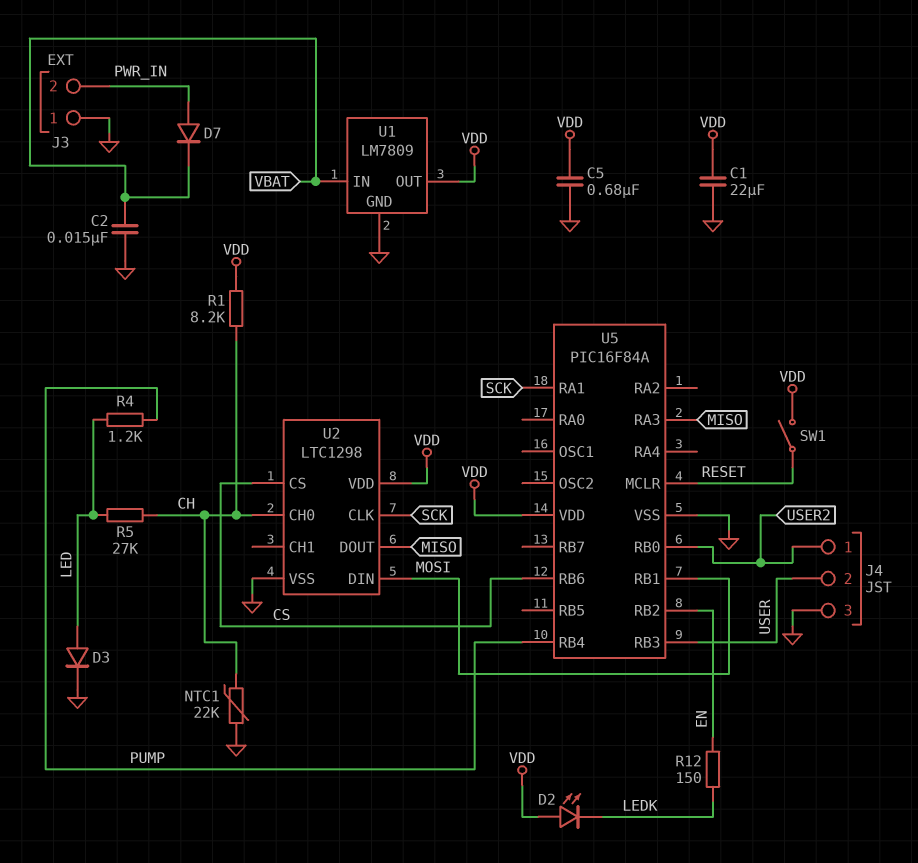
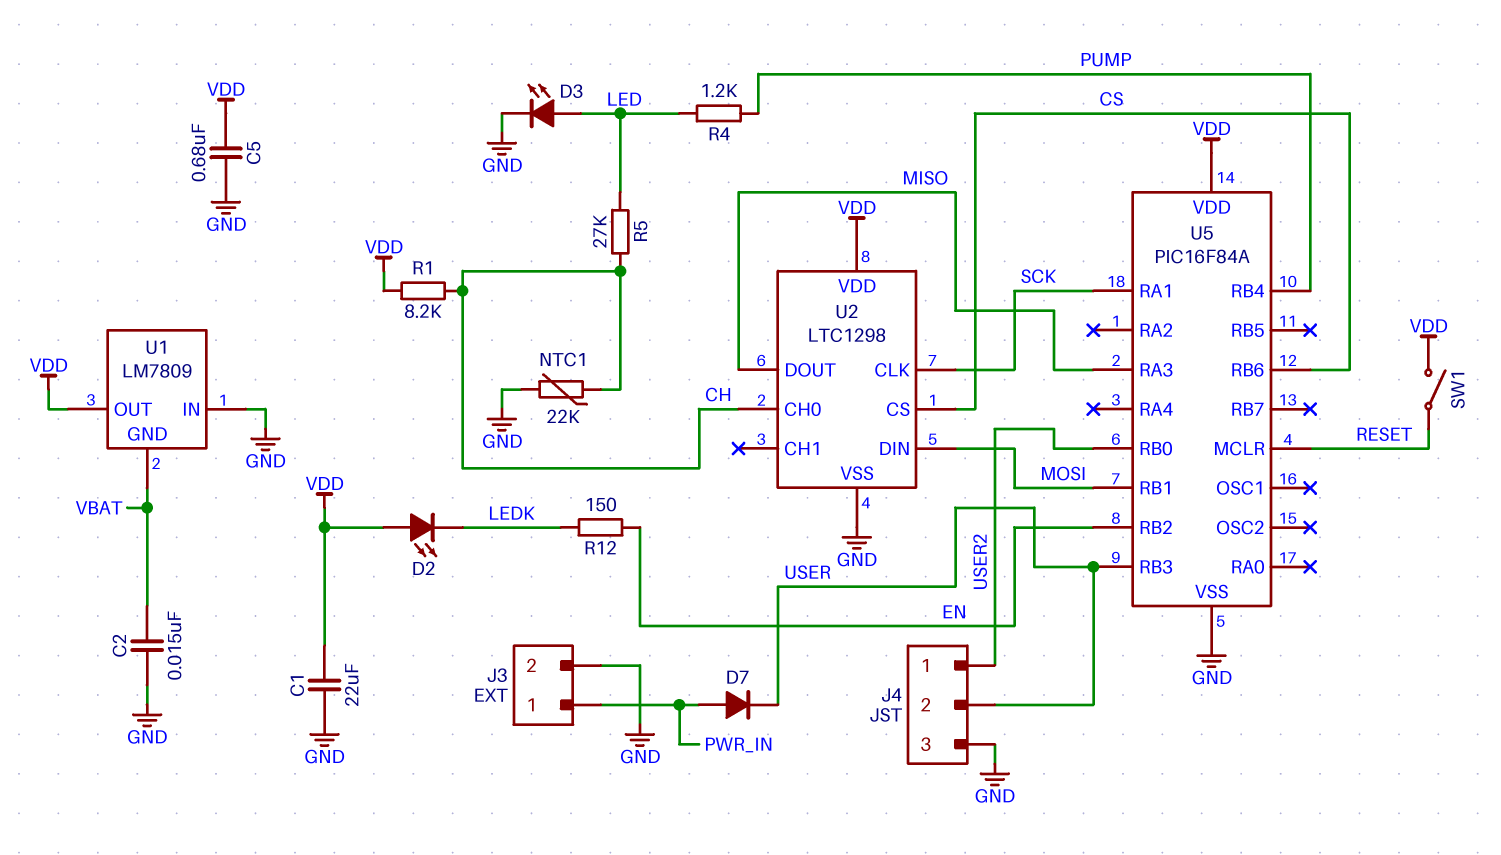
D3: diode (A LED, K GND) -> LED (A LED, K GND)
D7: diode (A PWR_IN, K VBAT) -> diode (A PWR_IN, K USER)
J3 pin 1: GND -> PWR_IN
J3 pin 2: PWR_IN -> GND
U1 pin GND: GND -> VBAT
U1 pin IN: VBAT -> GND

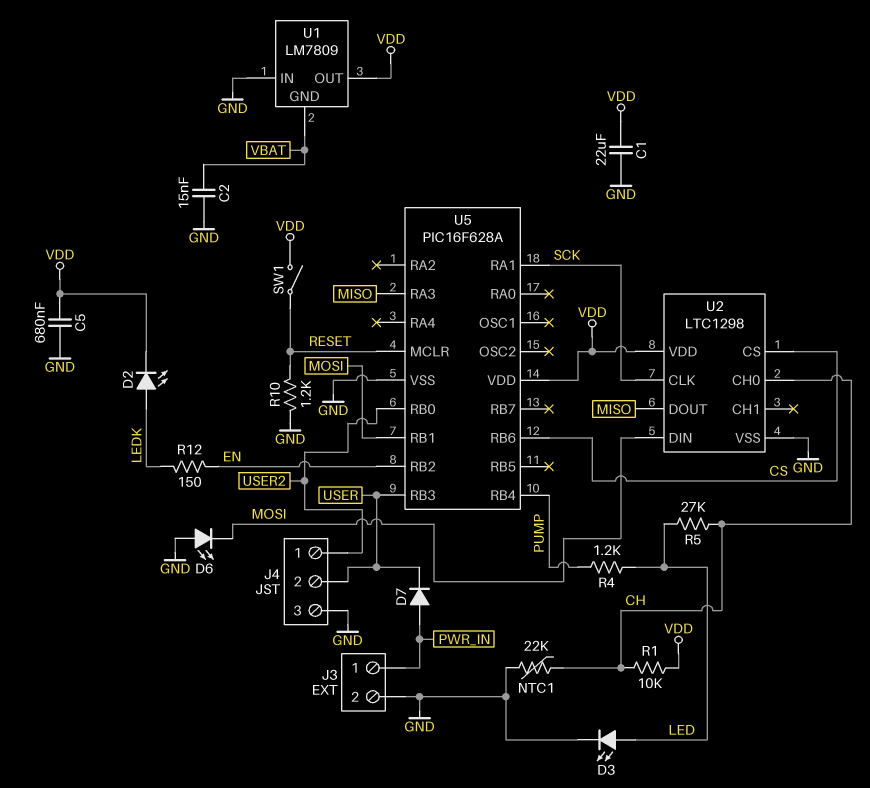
D2: LED (A VDD, K LEDK) -> LED (A LEDK, K VDD)
D6: none -> LED (A GND, K MOSI)
R1: 8.2k (CH, VDD) -> 10k (CH, VDD)
R10: none -> 1.2k (GND, RESET)
U5: PIC16F84A -> PIC16F628A

